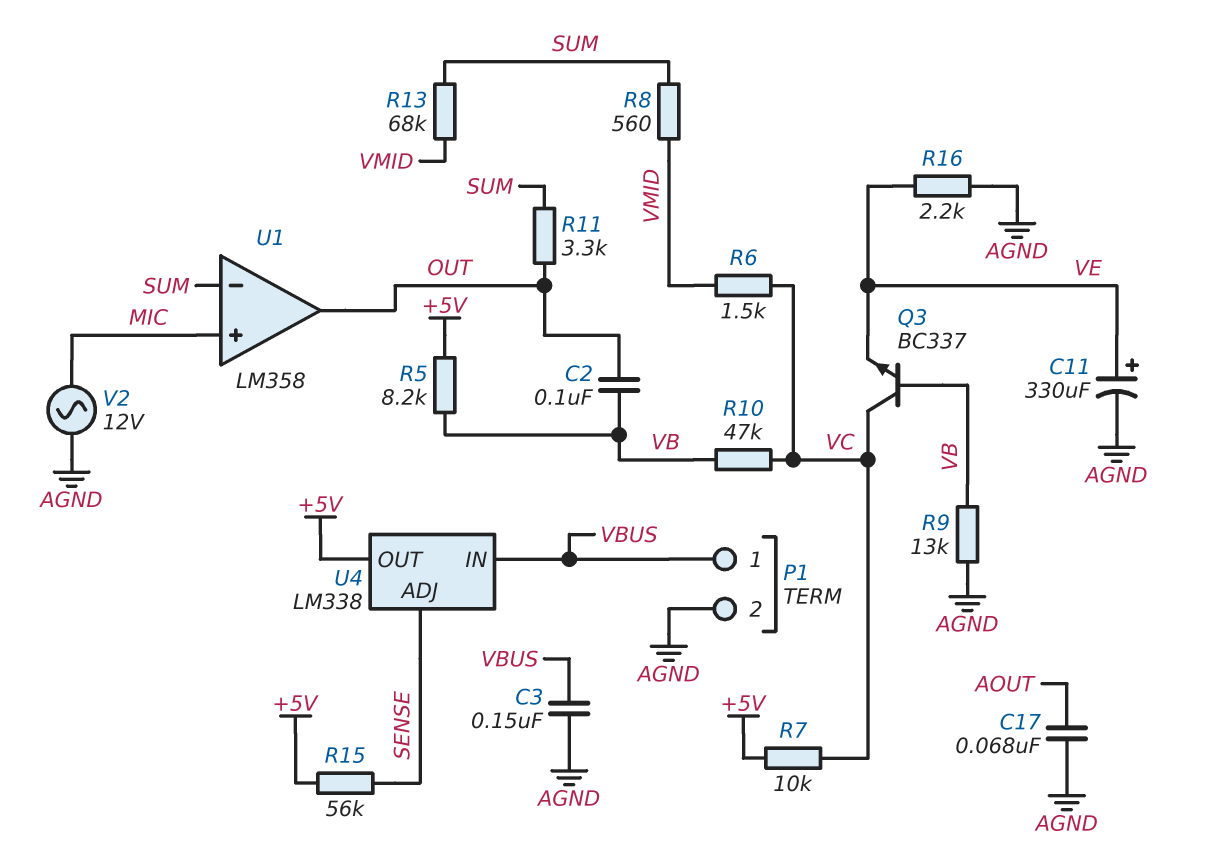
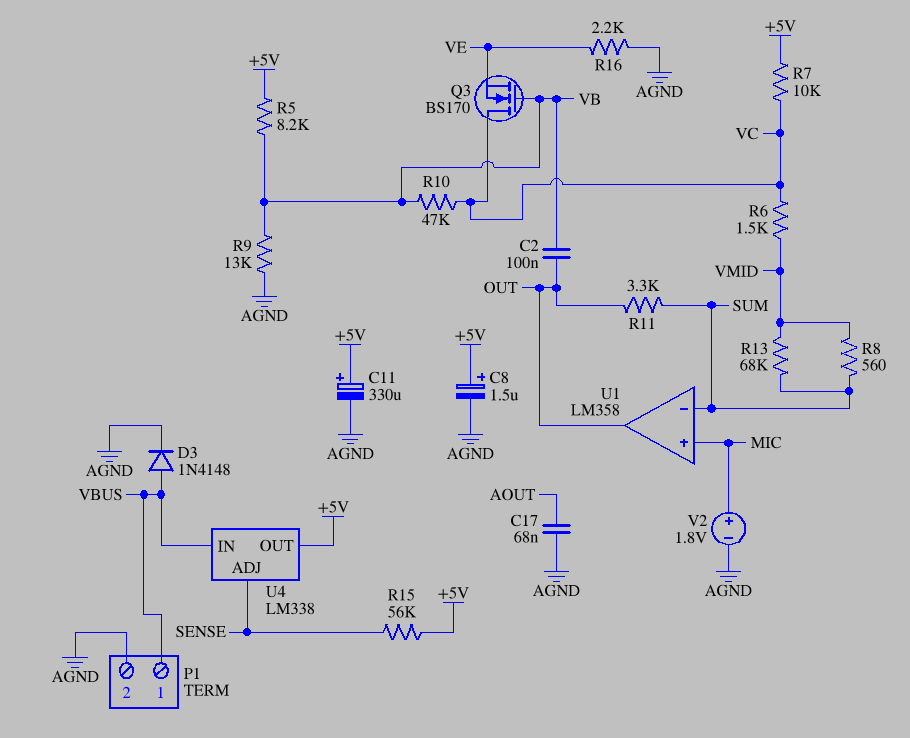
C3: 150nF (AGND, VBUS) -> none
C8: none -> 1.5uF (plus +5V, minus AGND)
C11: 330uF (plus VE, minus AGND) -> 330uF (plus +5V, minus AGND)
D3: none -> diode 1N4148 (A VBUS, K AGND)
Q3: NPN BC337 (B VB, C VC, E VE) -> NMOS BS170 (G VB, D VC, S VE)
V2: AC 12V (AGND, MIC) -> 1.8V (plus MIC, minus AGND)

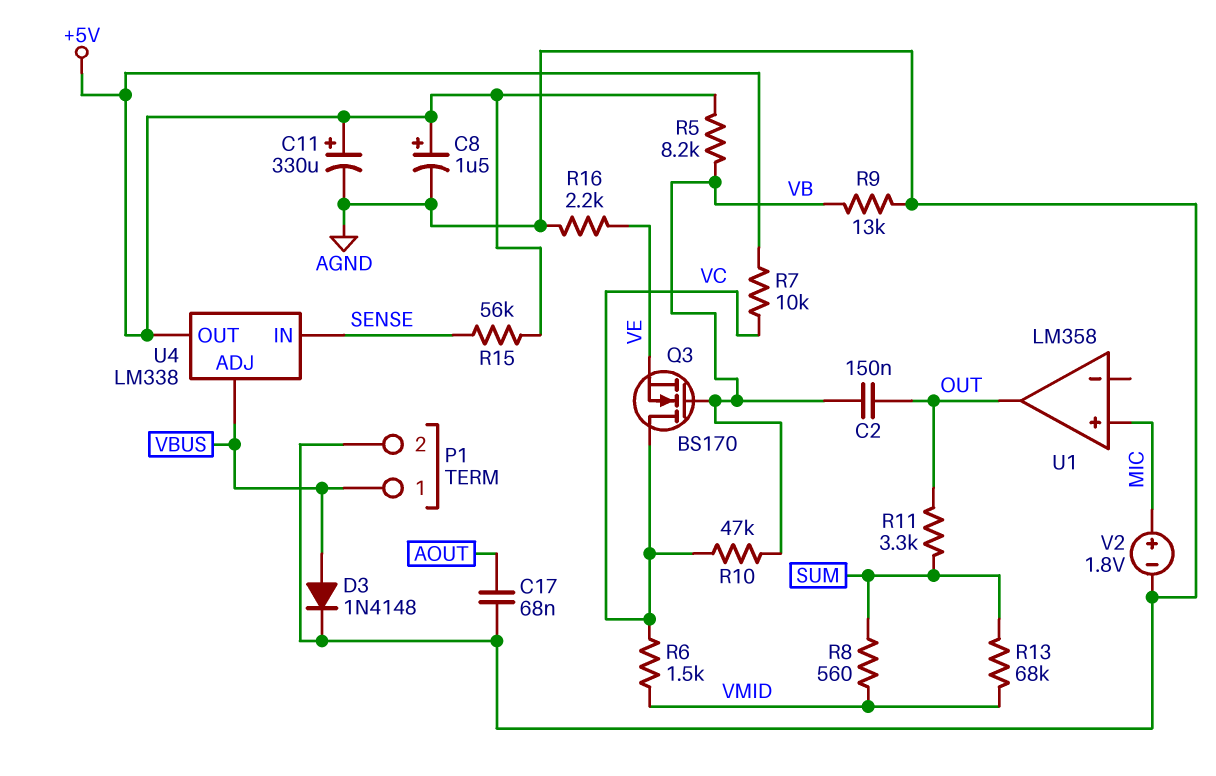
C2: 100nF (OUT, VB) -> 150nF (OUT, VB)
U1 pin in-: SUM -> none
U4 pin ADJ: SENSE -> VBUS
U4 pin IN: VBUS -> SENSE

